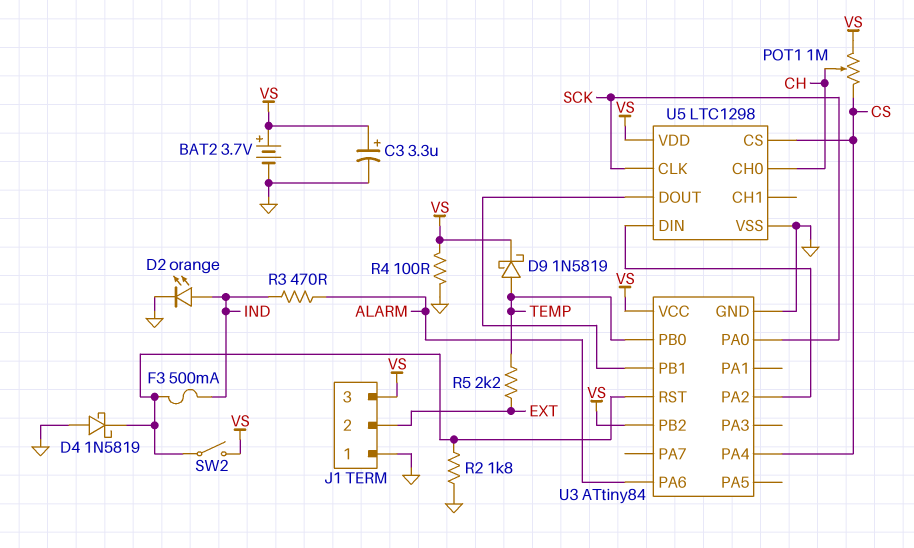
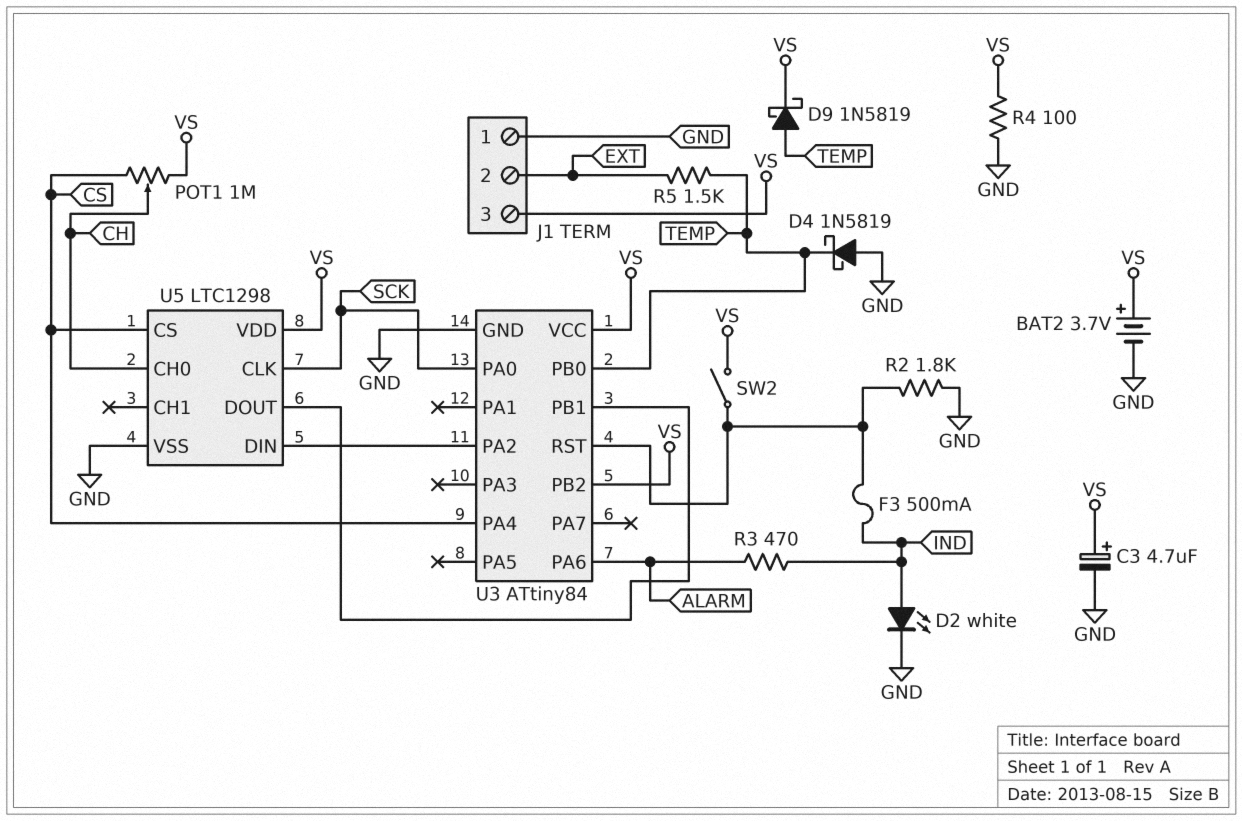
C3: 3.3uF (plus VS, minus GND) -> 4.7uF (plus VS, minus GND)
D2: LED orange (A IND, K GND) -> LED white (A IND, K GND)
D4: schottky 1N5819 (A GND, K U3/RST) -> schottky 1N5819 (A GND, K TEMP)
R5: 2.2k (EXT, TEMP) -> 1.5k (EXT, TEMP)

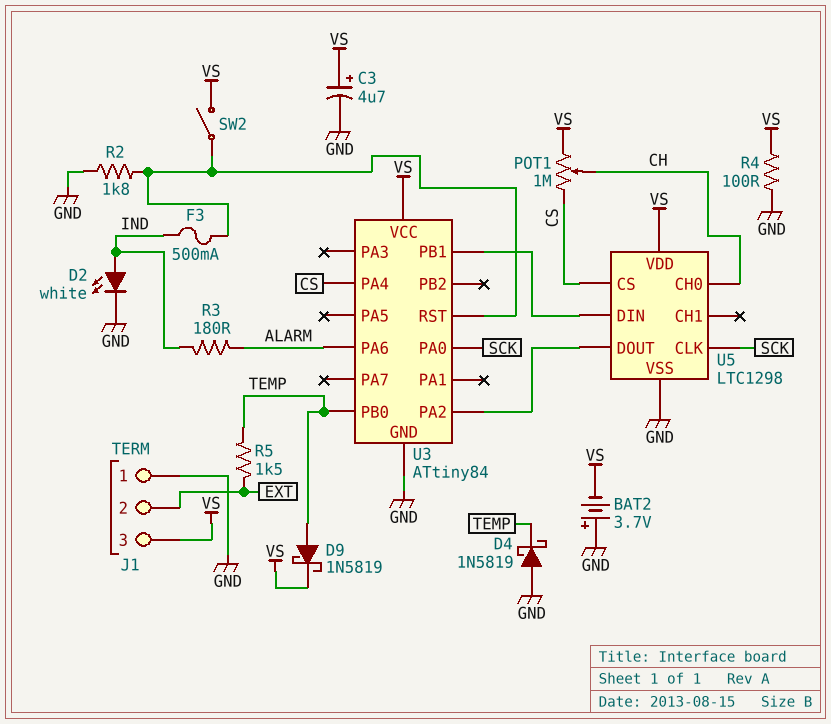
BAT2: 3.7V (plus VS, minus GND) -> 3.7V (plus GND, minus VS)
R3: 470 (ALARM, IND) -> 180 (ALARM, IND)
U3 pin PB2: VS -> none
U5 pin DIN: U3/PA2 -> U3/PB1
U5 pin DOUT: U3/PB1 -> U3/PA2

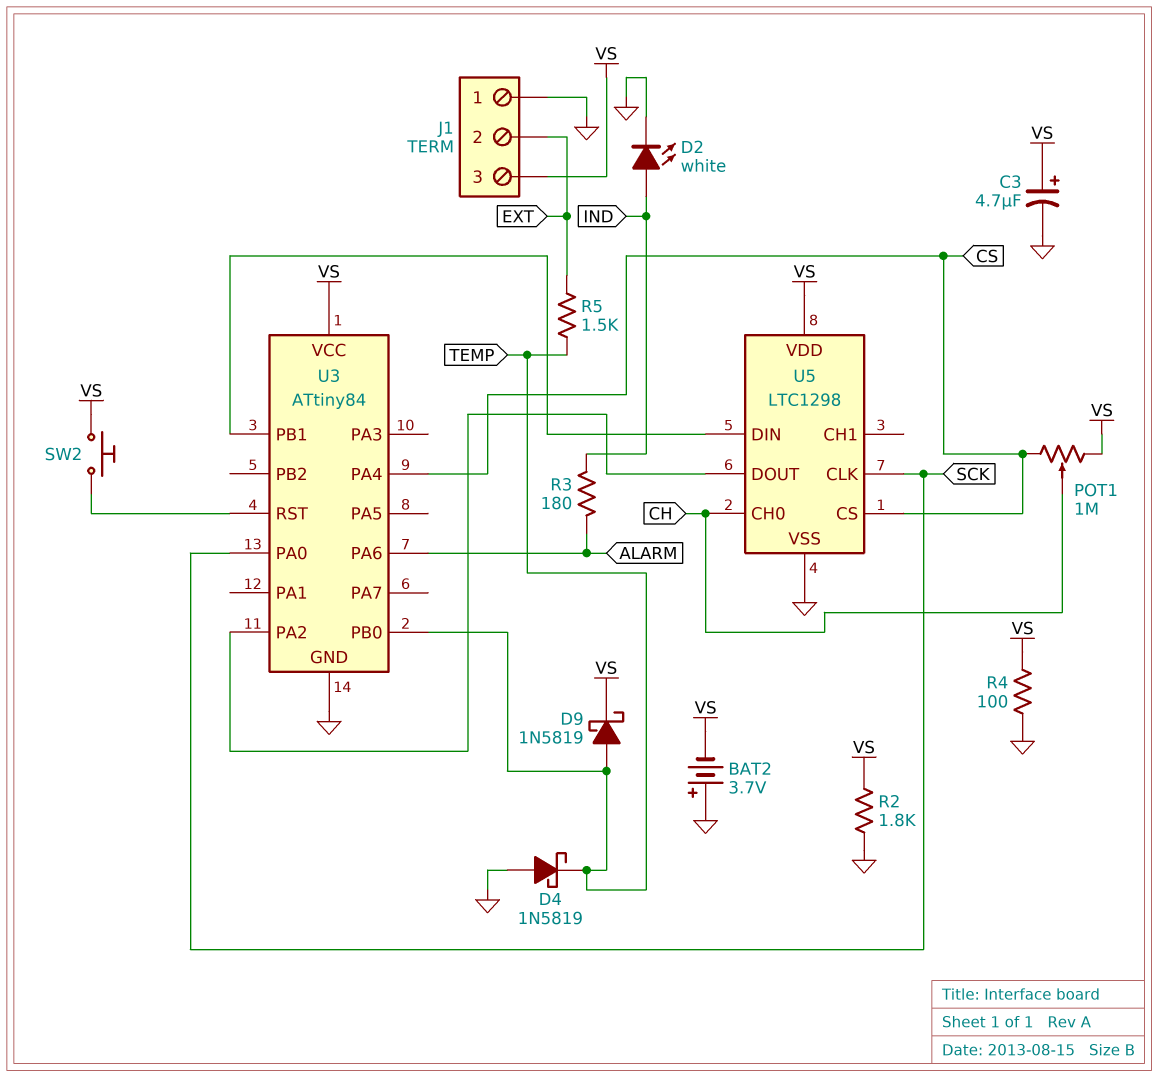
F3: 500mA (IND, U3/RST) -> none
R2: 1.8k (GND, U3/RST) -> 1.8k (GND, VS)
SW2: switch (U3/RST, VS) -> button (U3/RST, VS)

